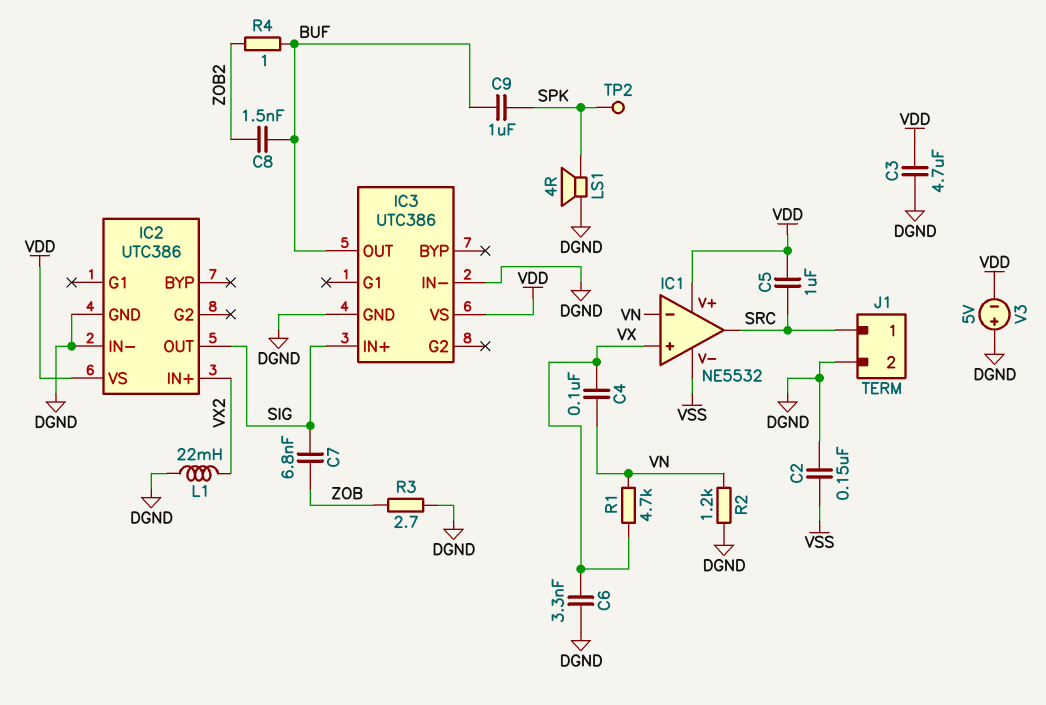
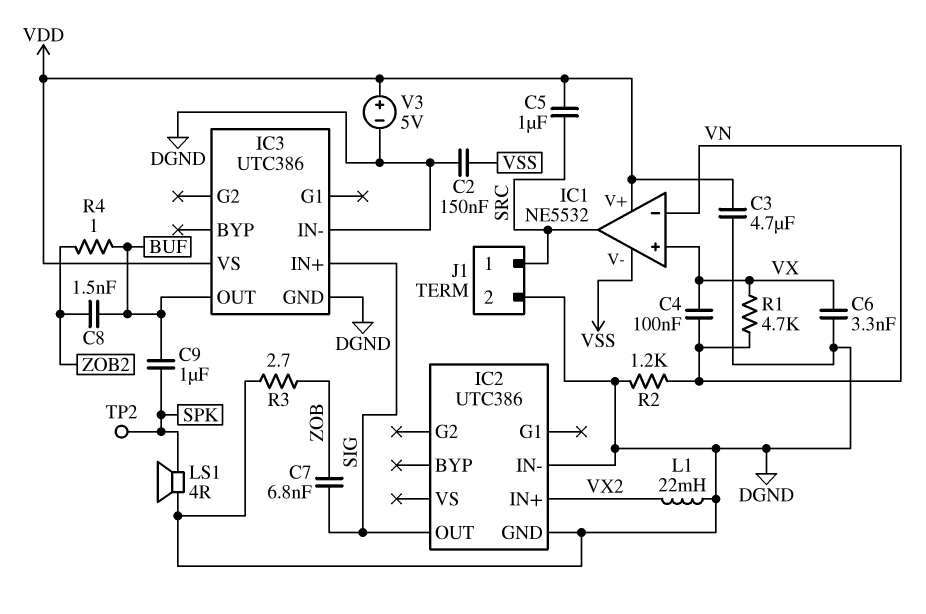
IC2 pin VS: VDD -> none
V3: 5V (plus DGND, minus VDD) -> 5V (plus VDD, minus DGND)

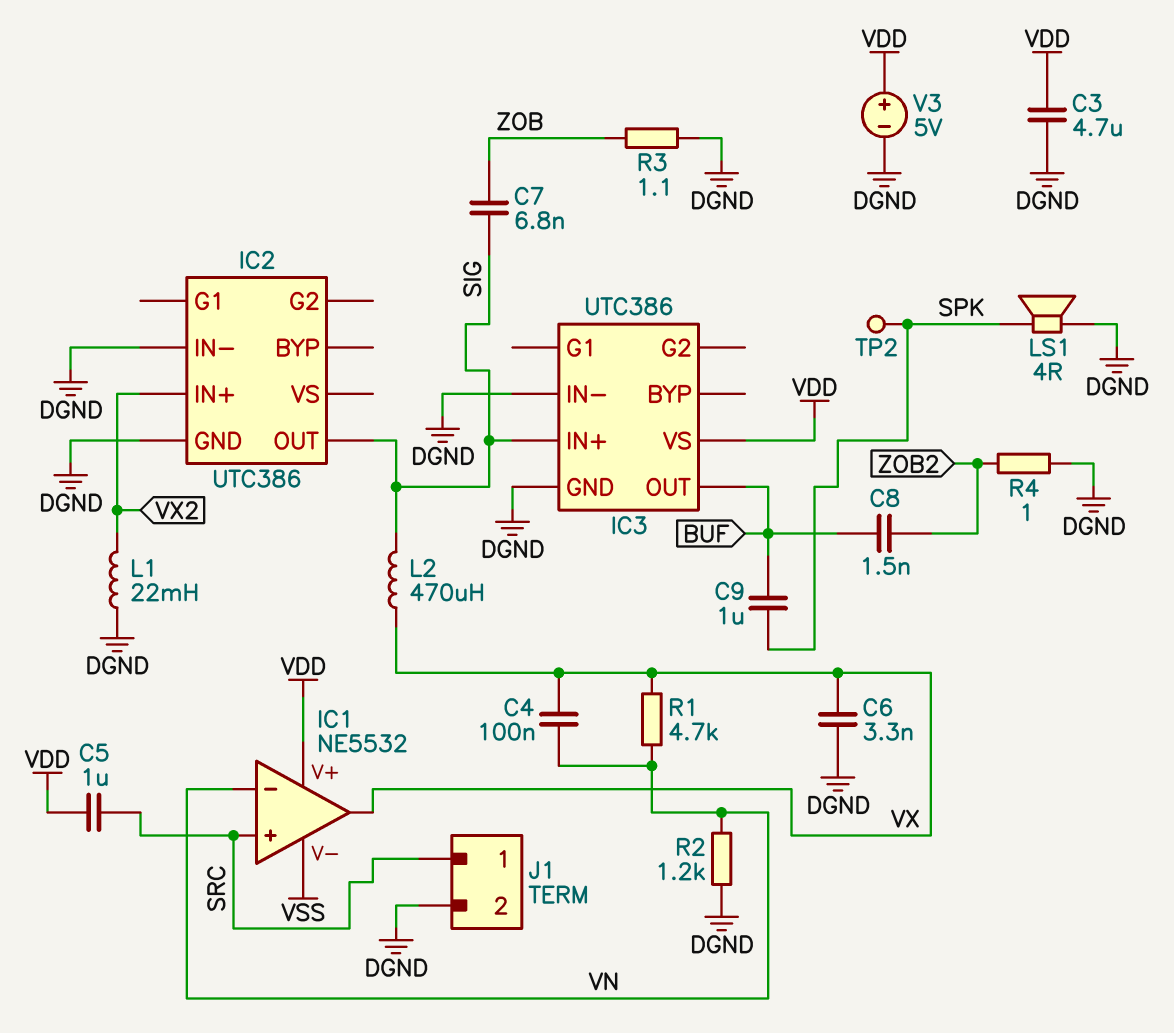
C2: 150nF (DGND, VSS) -> none
IC1 pin in+: VX -> SRC
IC1 pin out: SRC -> VX
L2: none -> 470uH (SIG, VX)
R3: 2.7 (DGND, ZOB) -> 1.1 (DGND, ZOB)
R4: 1 (BUF, ZOB2) -> 1 (DGND, ZOB2)

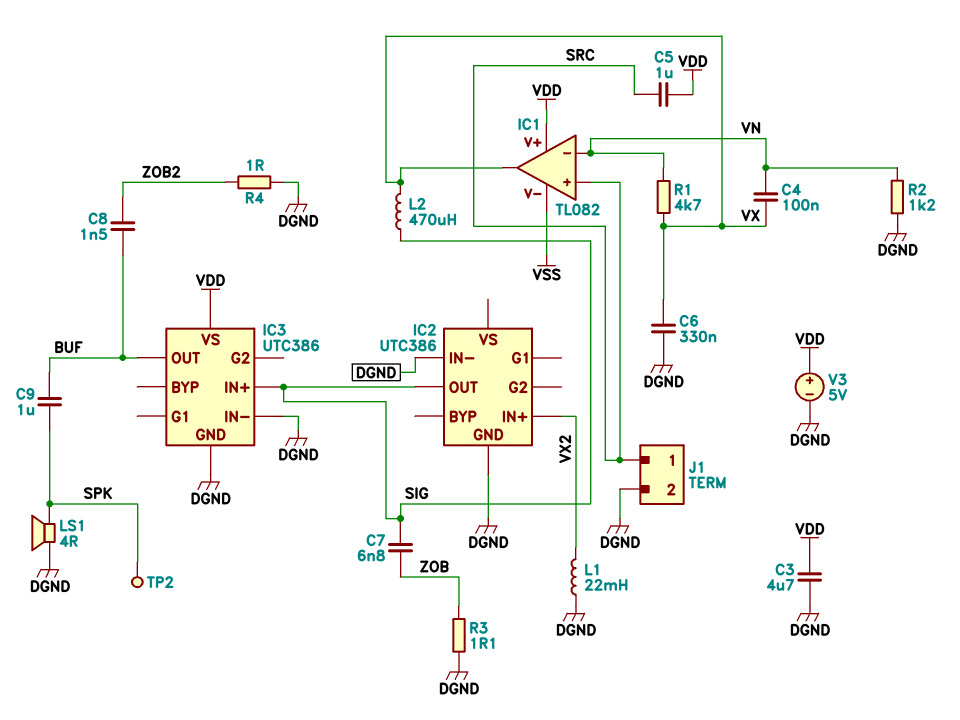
C6: 3.3nF (DGND, VX) -> 330nF (DGND, VX)
IC1: NE5532 -> TL082

